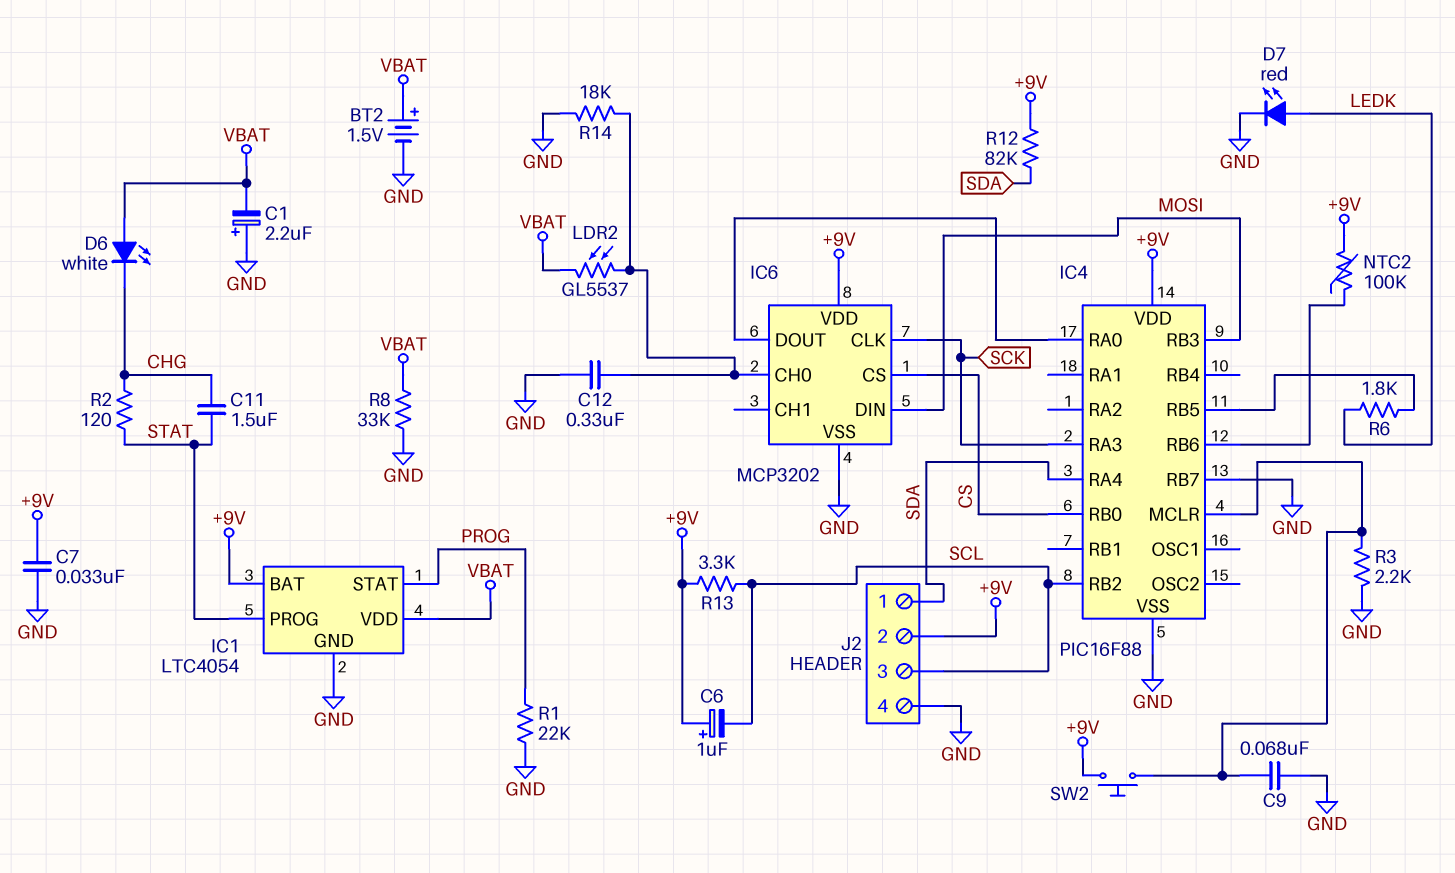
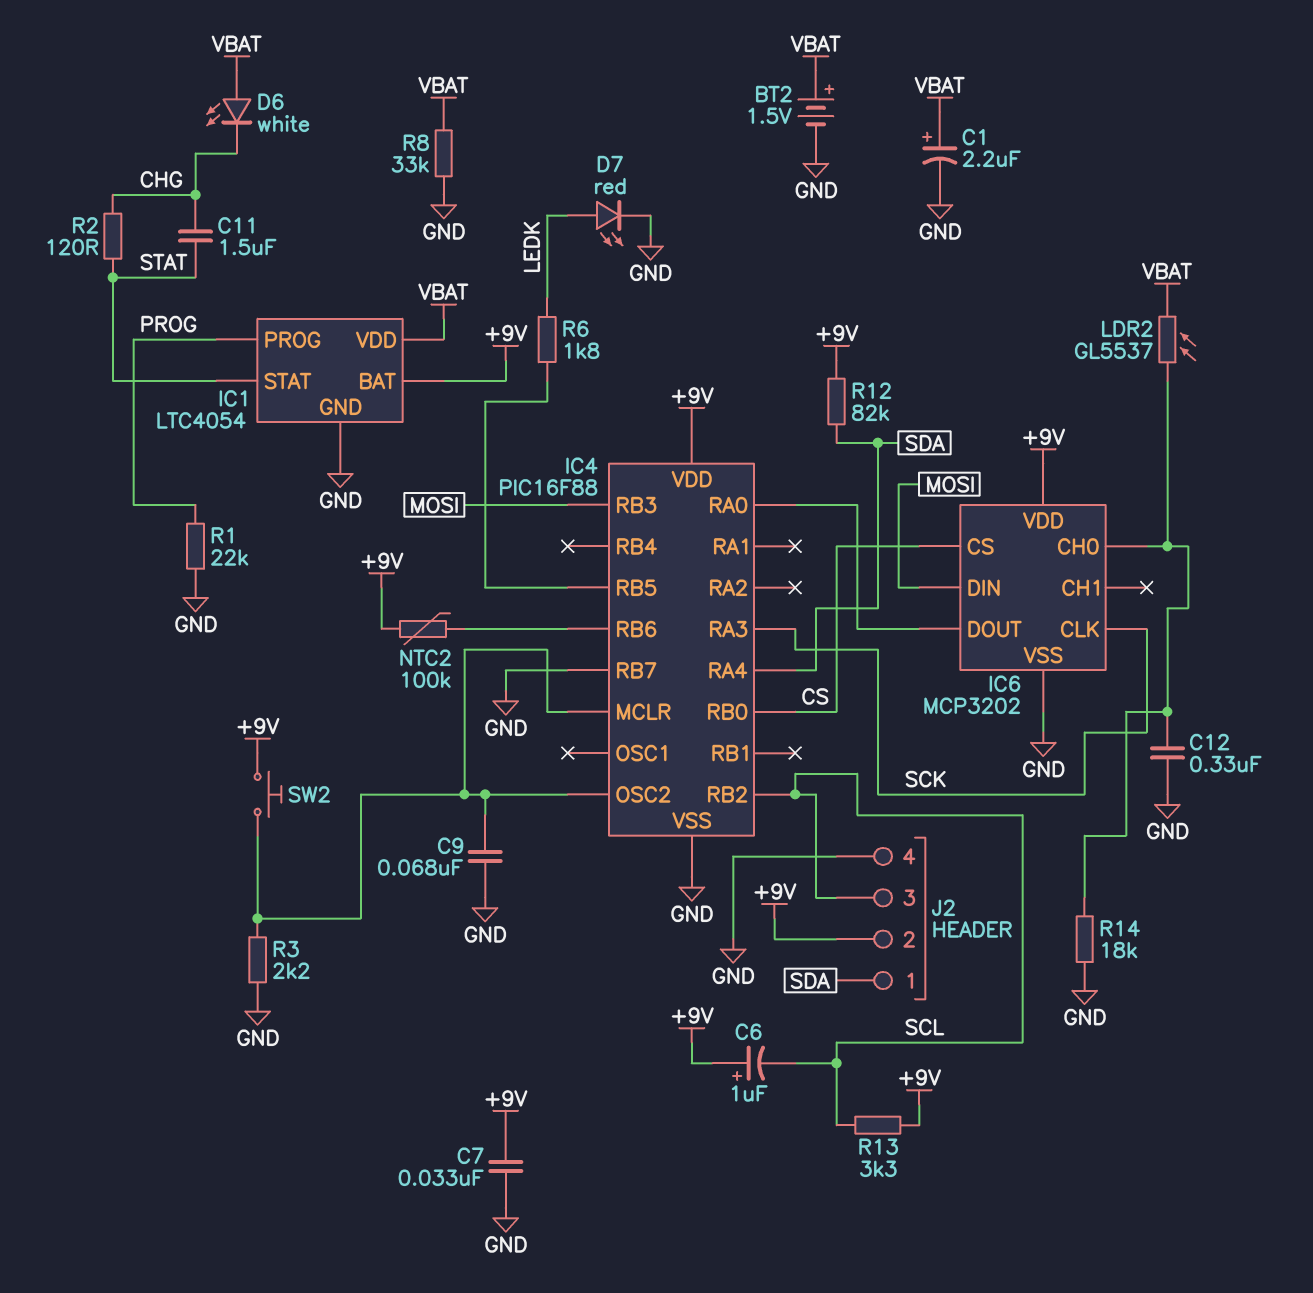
C1: 2.2uF (plus GND, minus VBAT) -> 2.2uF (plus VBAT, minus GND)
IC1 pin PROG: STAT -> PROG
IC1 pin STAT: PROG -> STAT
IC4 pin OSC2: none -> IC4/MCLR

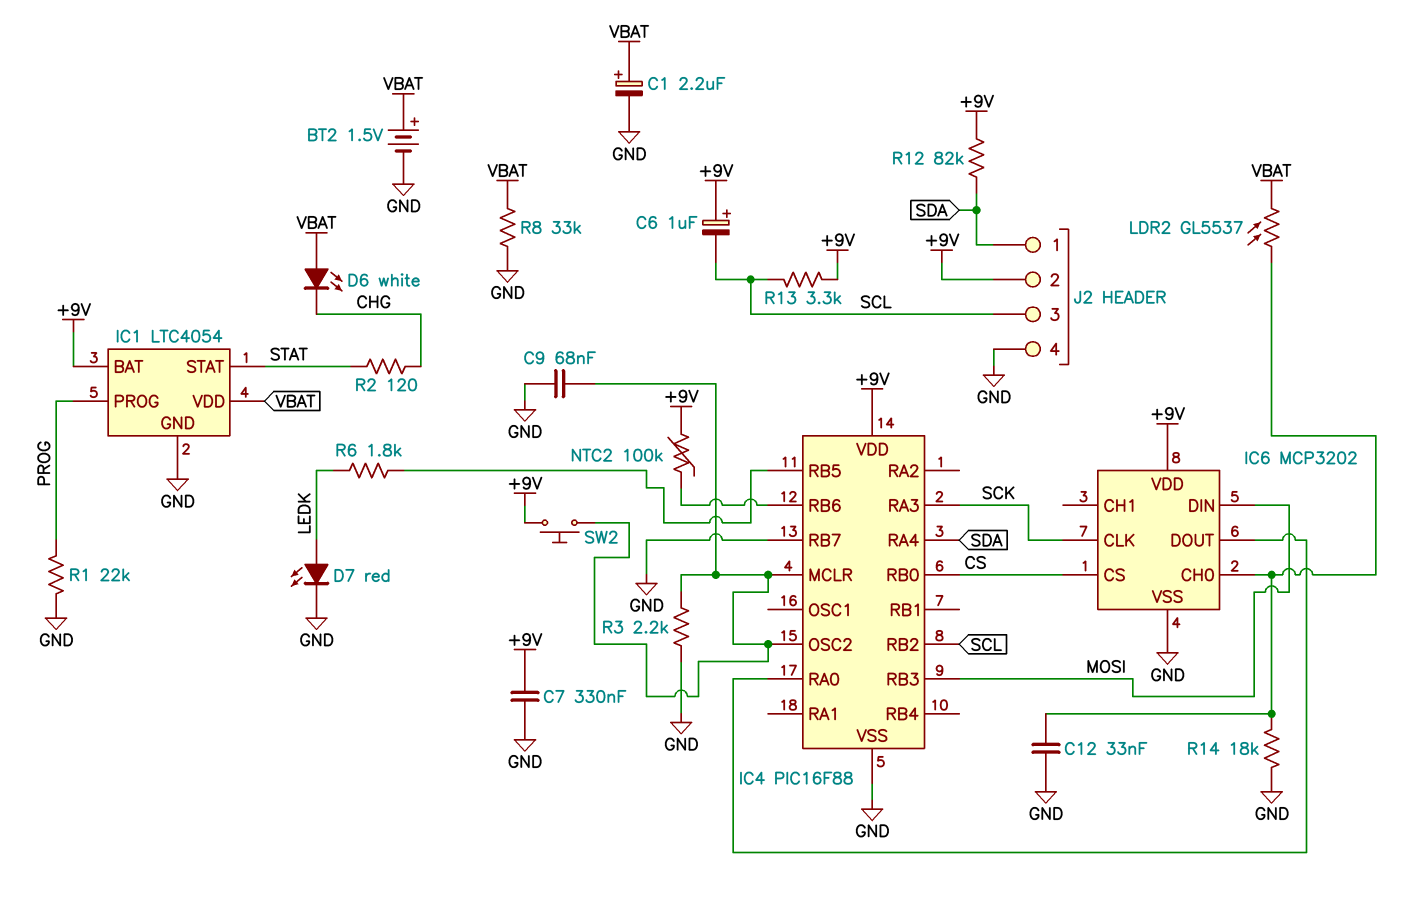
C7: 33nF (+9V, GND) -> 330nF (+9V, GND)
C11: 1.5uF (CHG, STAT) -> none
C12: 330nF (GND, IC6/CH0) -> 33nF (GND, IC6/CH0)

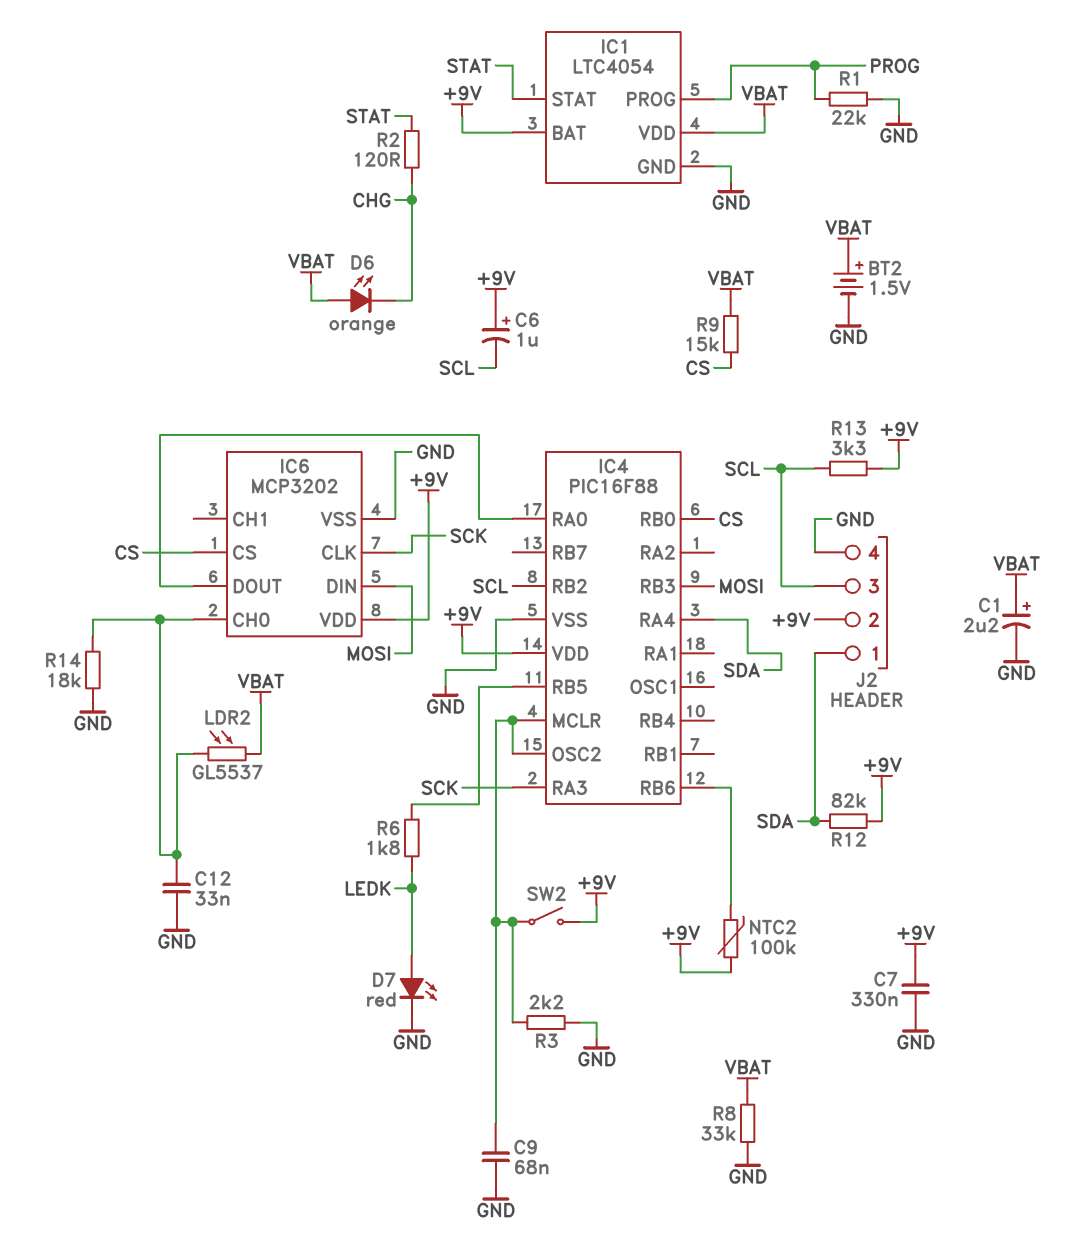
D6: LED white (A VBAT, K CHG) -> LED orange (A VBAT, K CHG)
IC4 pin RB7: GND -> none
R9: none -> 15k (CS, VBAT)
SW2: button (+9V, IC4/MCLR) -> switch (+9V, IC4/MCLR)

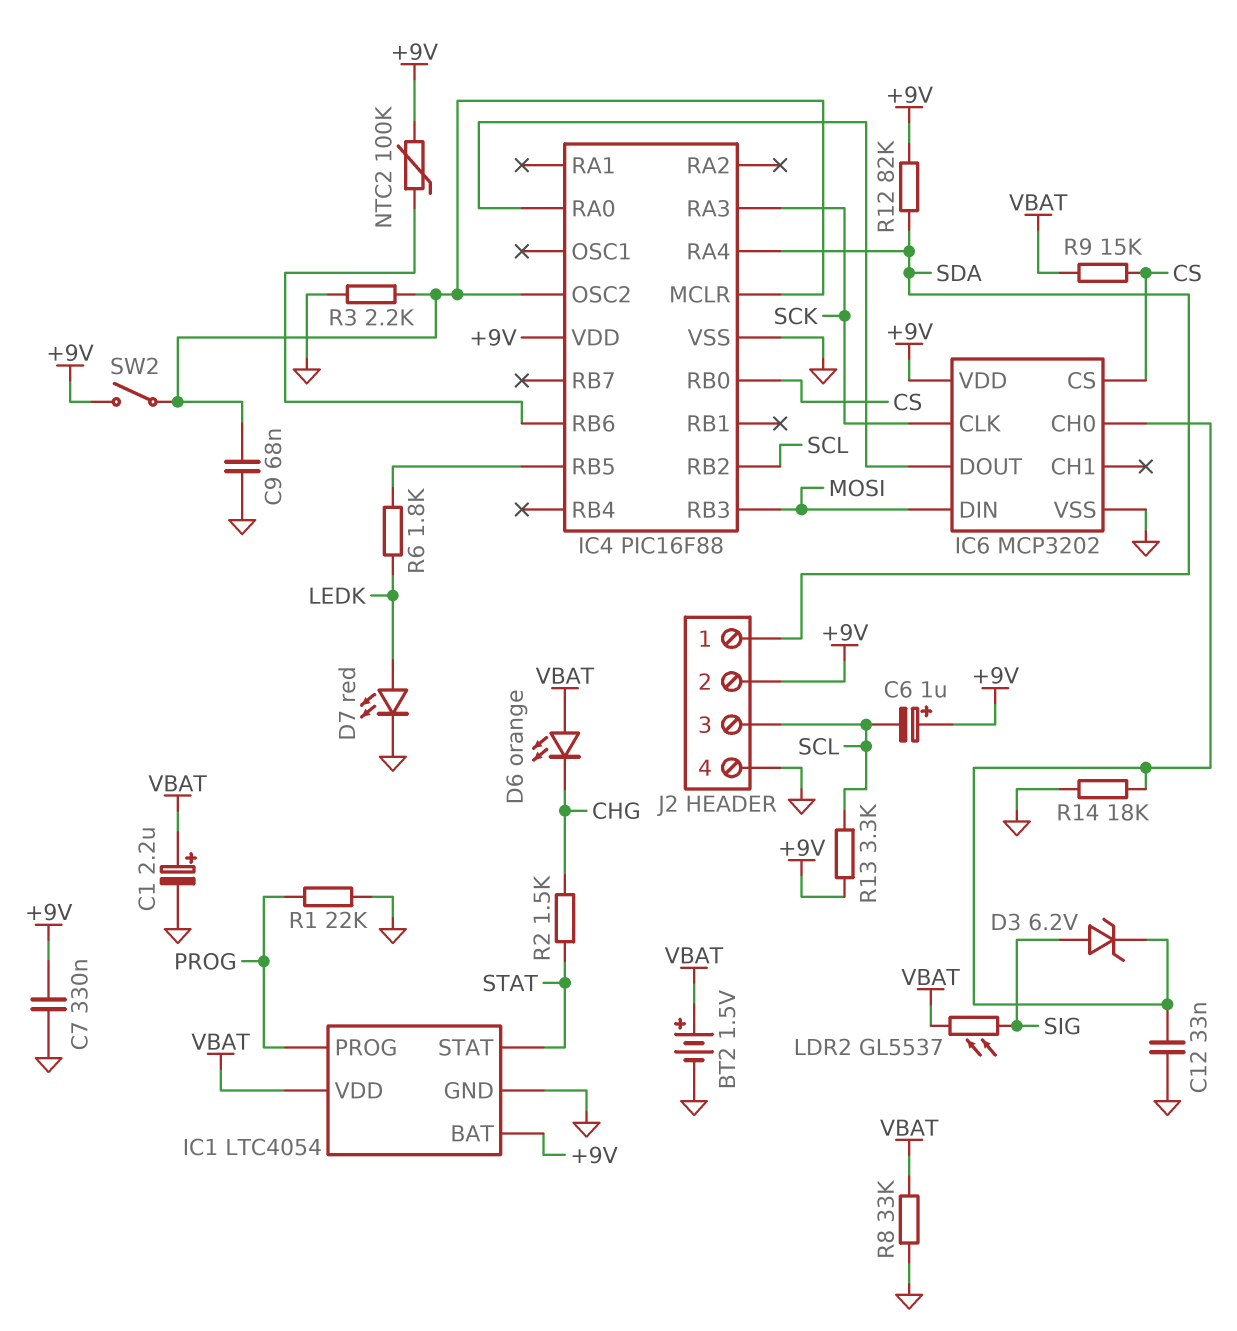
D3: none -> zener 6.2V (A SIG, K IC6/CH0)
LDR2: GL5537 (IC6/CH0, VBAT) -> GL5537 (SIG, VBAT)
R2: 120 (CHG, STAT) -> 1.5k (CHG, STAT)

